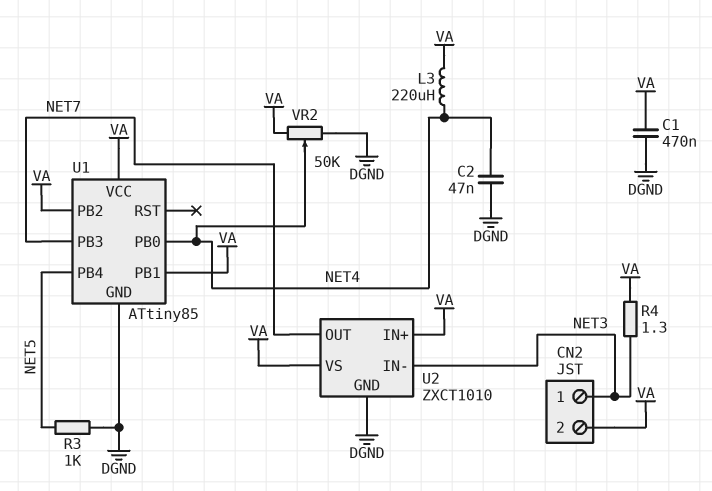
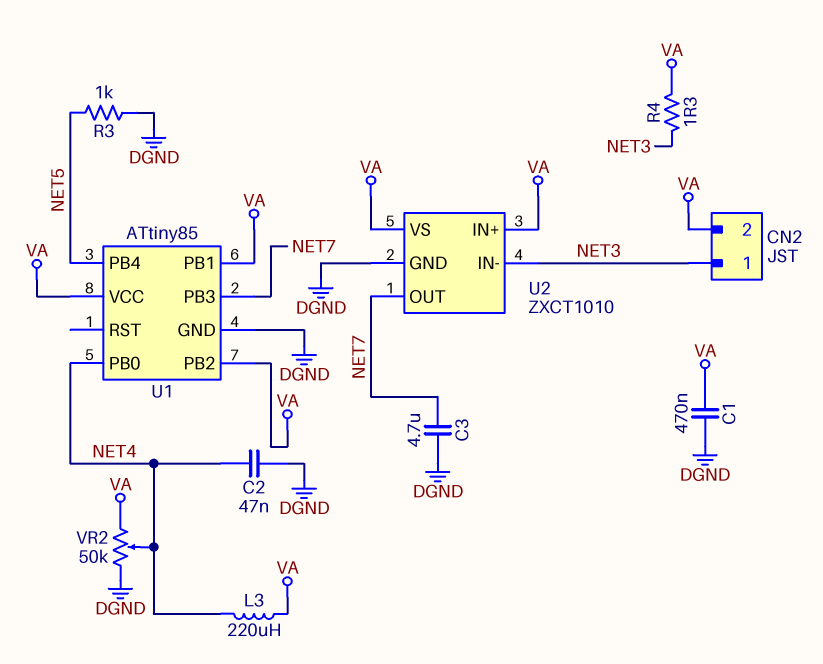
C3: none -> 4.7uF (DGND, NET7)

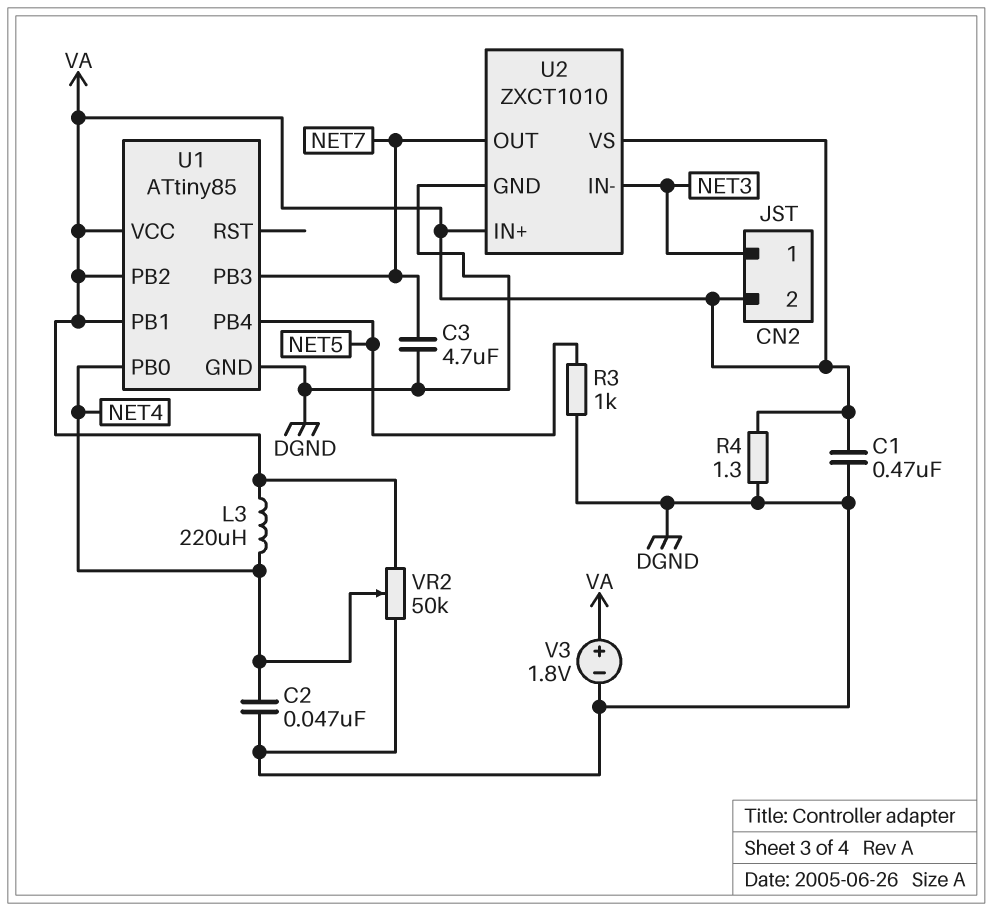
R4: 1.3 (NET3, VA) -> 1.3 (DGND, VA)
V3: none -> 1.8V (plus VA, minus DGND)

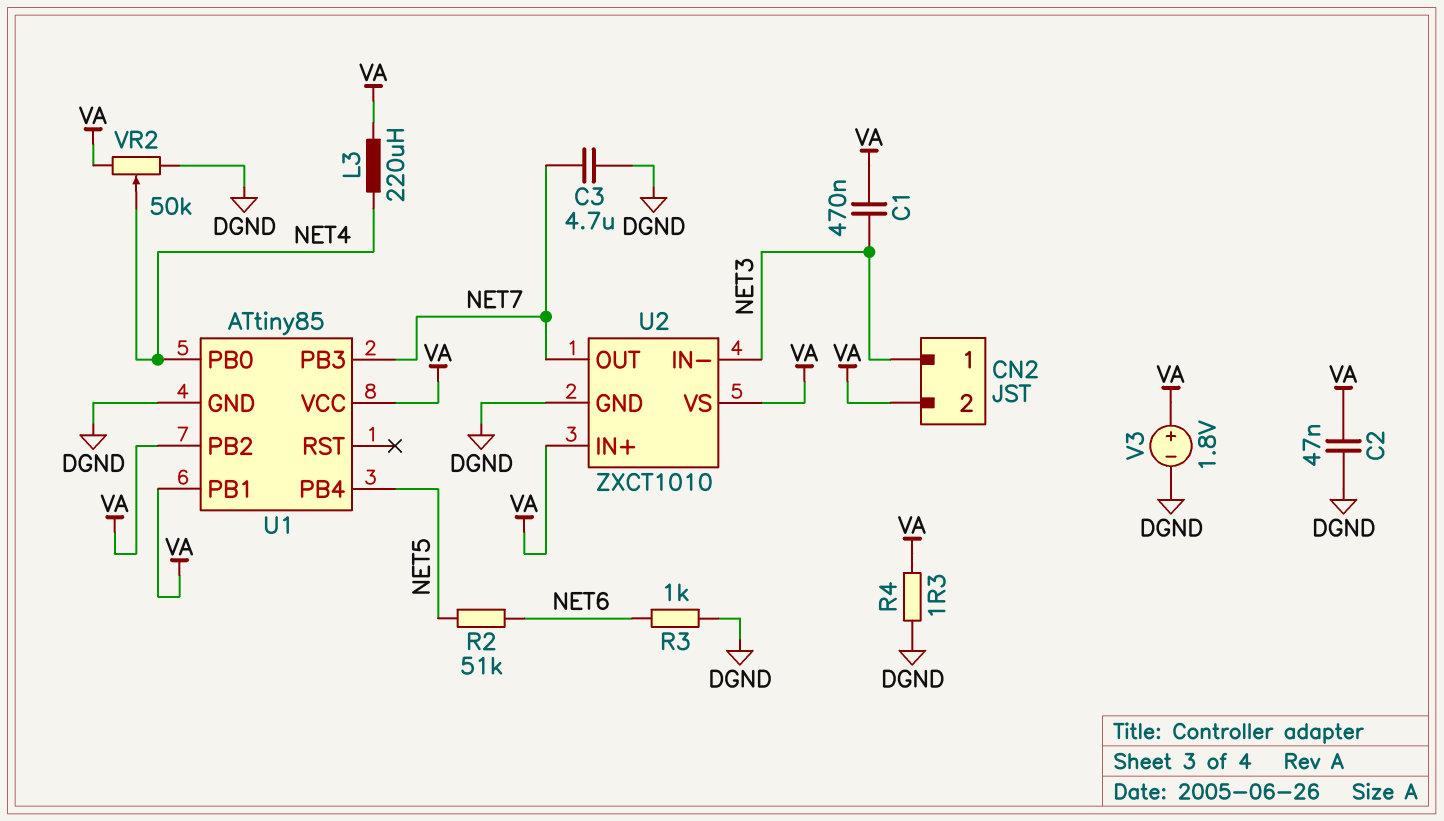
C1: 470nF (DGND, VA) -> 470nF (NET3, VA)
C2: 47nF (DGND, NET4) -> 47nF (DGND, VA)
R2: none -> 51k (NET5, NET6)
R3: 1k (DGND, NET5) -> 1k (DGND, NET6)

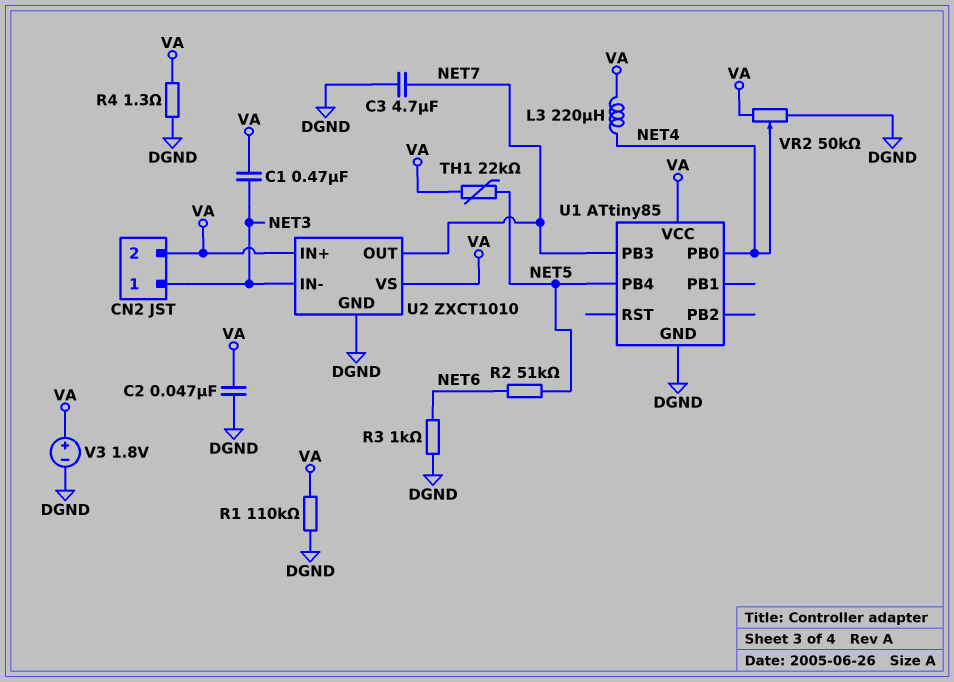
R1: none -> 110k (DGND, VA)
TH1: none -> 22k (NET5, VA)
U1 pin PB1: VA -> none
U1 pin PB2: VA -> none

